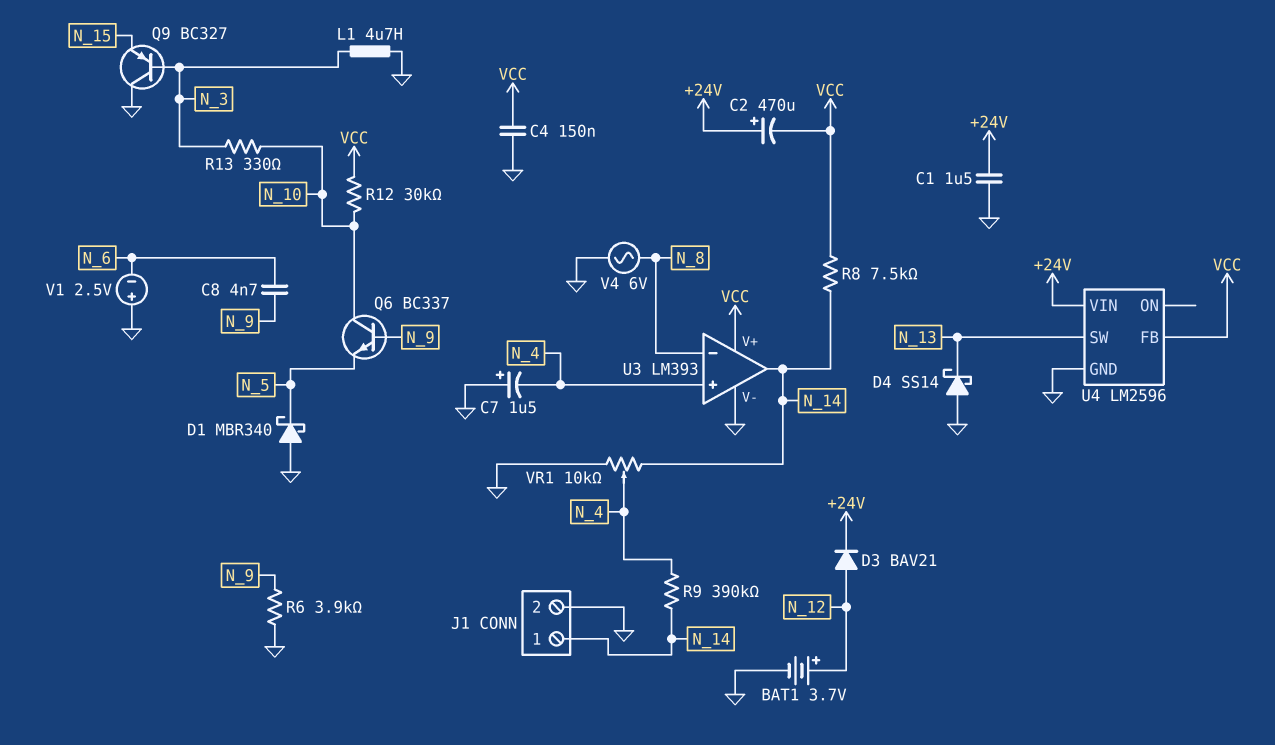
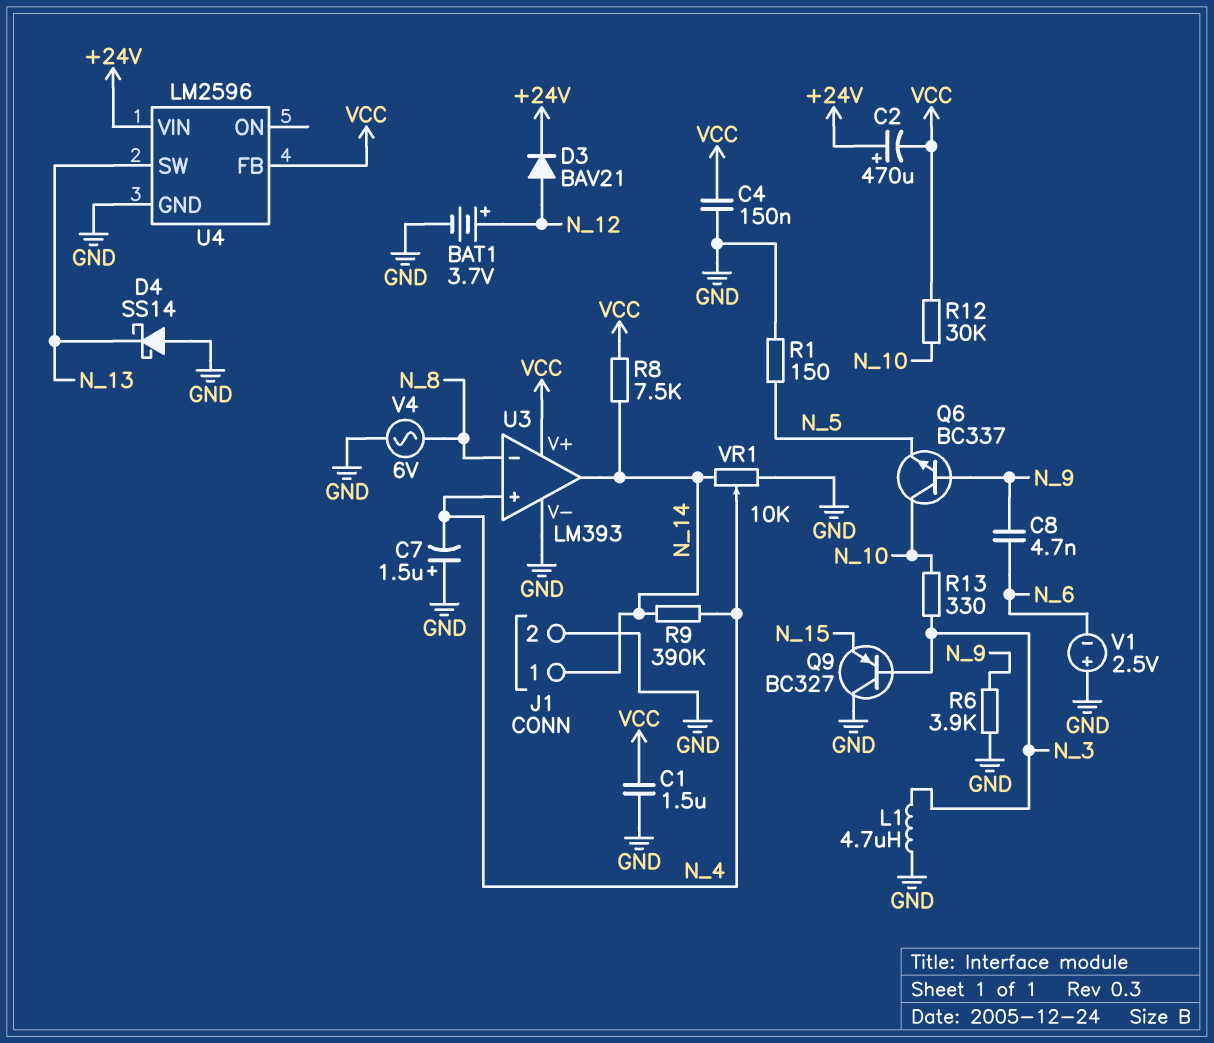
C1: 1.5uF (+24V, GND) -> 1.5uF (GND, VCC)
D1: schottky MBR340 (A GND, K N_5) -> none
R1: none -> 150 (GND, N_5)

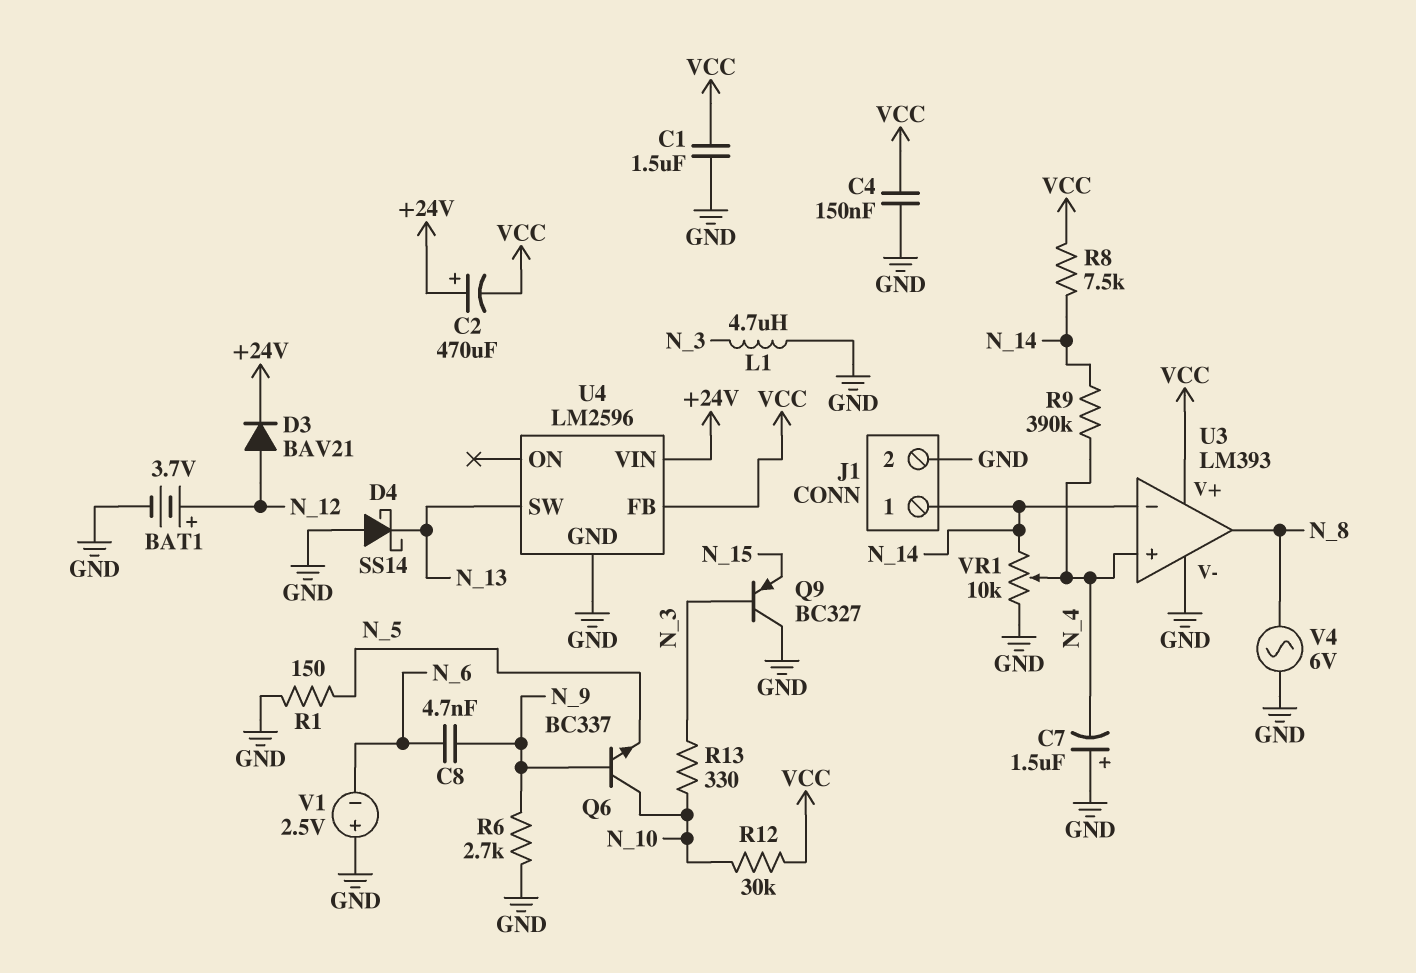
R6: 3.9k (GND, N_9) -> 2.7k (GND, N_9)
U3 pin in-: N_8 -> N_14
U3 pin out: N_14 -> N_8

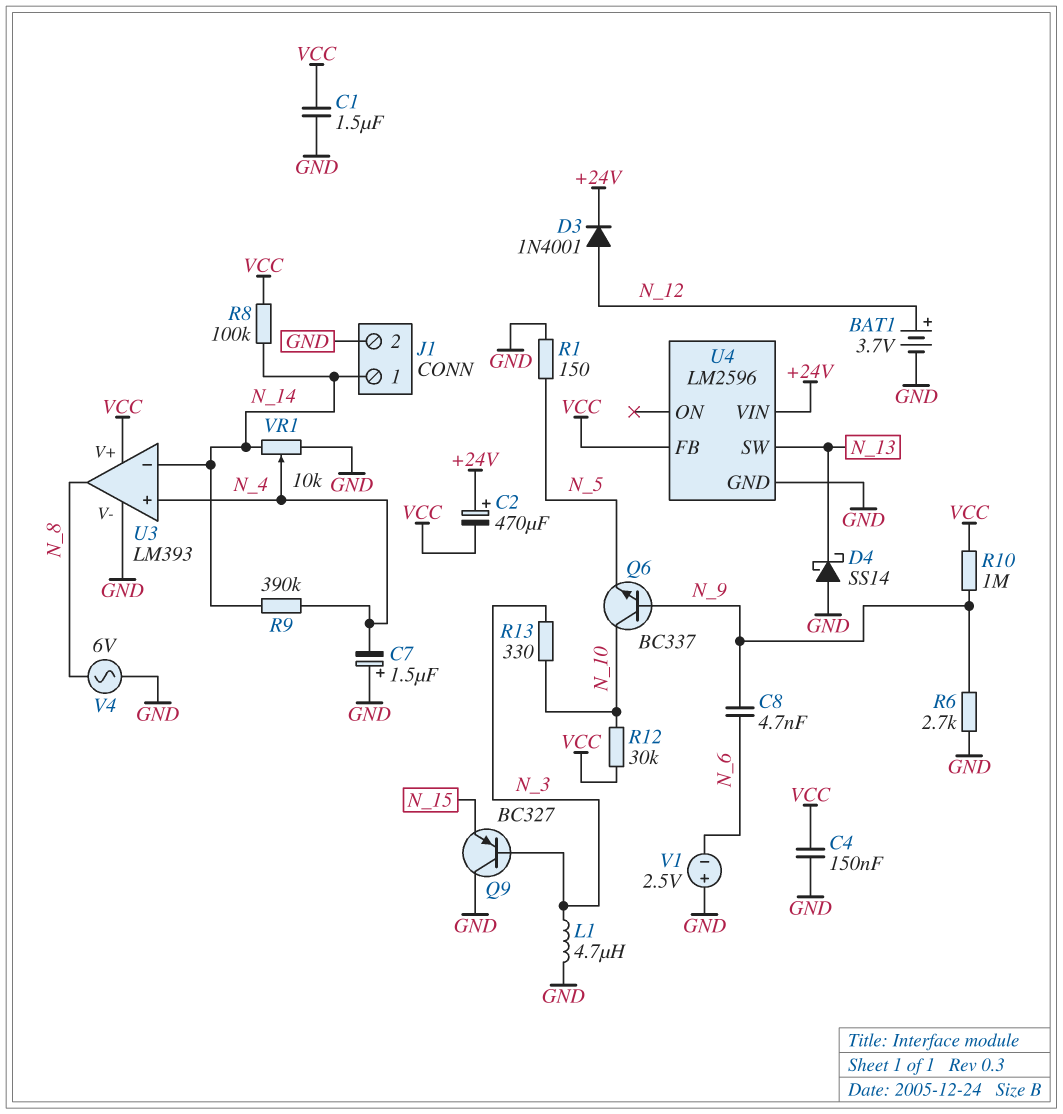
D3: diode BAV21 (A N_12, K +24V) -> diode 1N4001 (A N_12, K +24V)
R8: 7.5k (N_14, VCC) -> 100k (N_14, VCC)
R10: none -> 1M (N_9, VCC)

